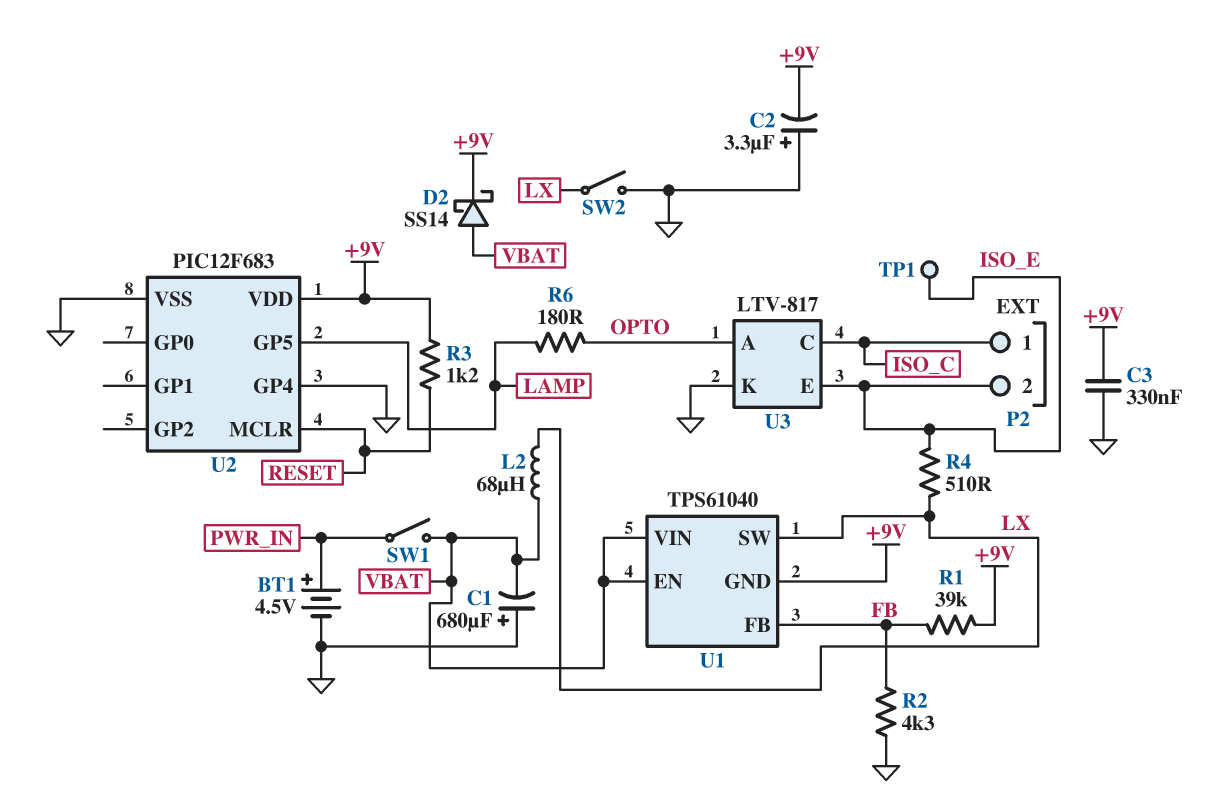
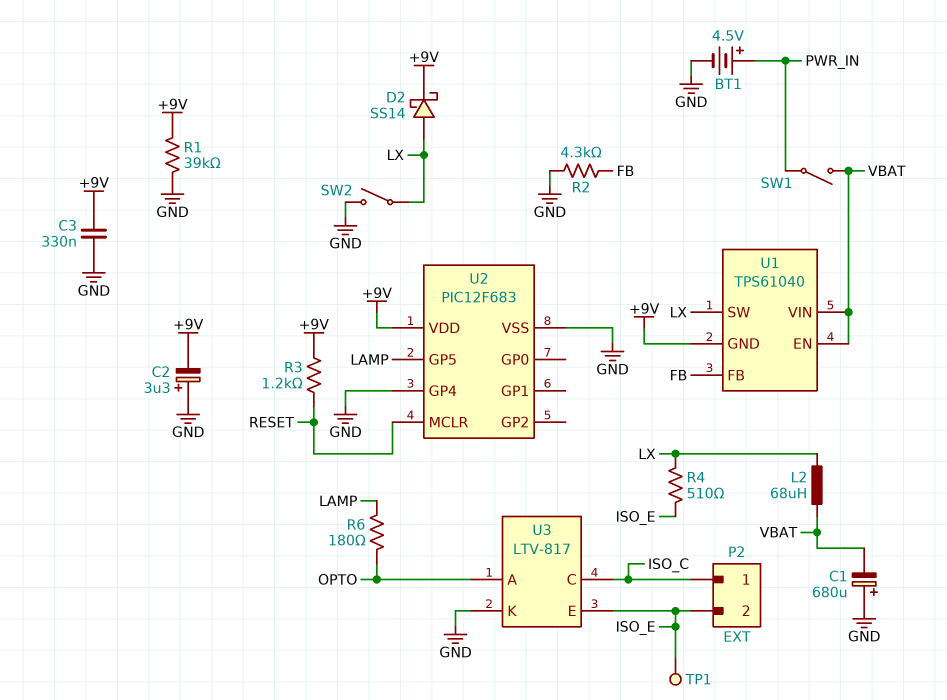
D2: schottky SS14 (A VBAT, K +9V) -> schottky SS14 (A LX, K +9V)
R1: 39k (+9V, FB) -> 39k (+9V, GND)

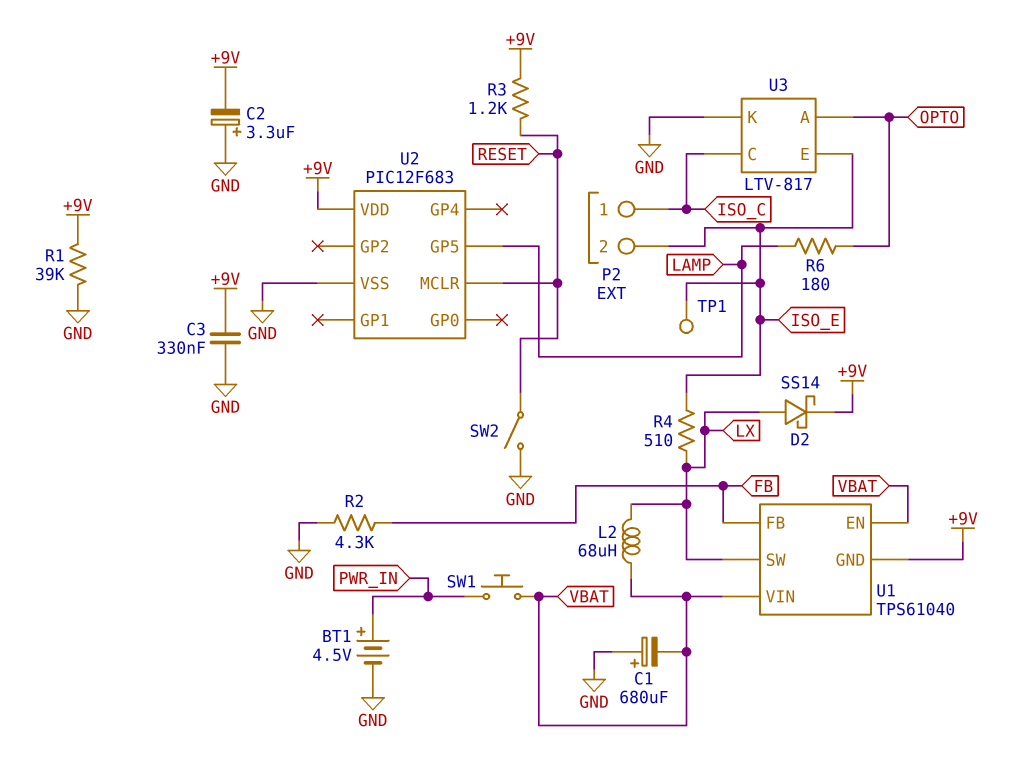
SW1: switch (PWR_IN, VBAT) -> button (PWR_IN, VBAT)
SW2: switch (GND, LX) -> switch (GND, RESET)
U2 pin GP4: GND -> none

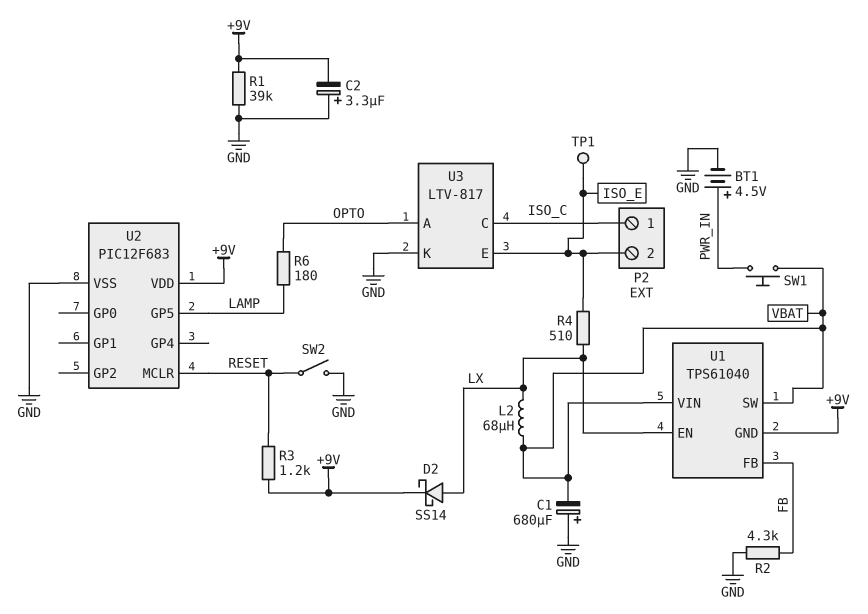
C3: 330nF (+9V, GND) -> none
U1 pin EN: VBAT -> LX
U1 pin SW: LX -> VBAT

